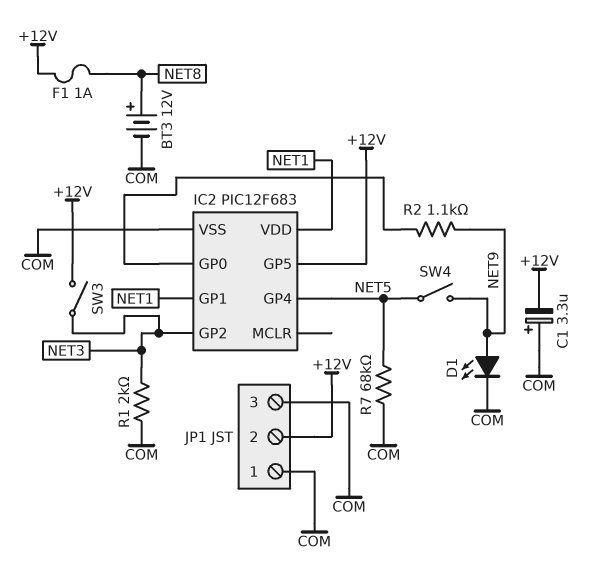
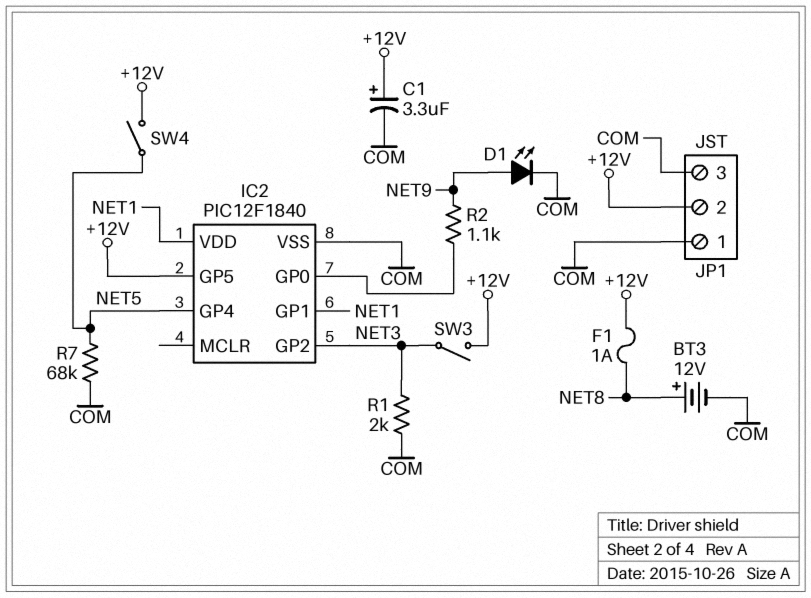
C1: 3.3uF (plus COM, minus +12V) -> 3.3uF (plus +12V, minus COM)
IC2: PIC12F683 -> PIC12F1840
SW4: switch (NET5, NET9) -> switch (+12V, NET5)

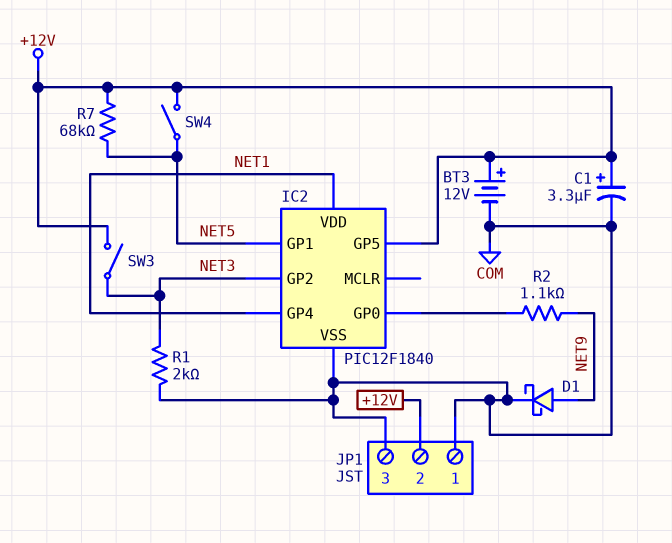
BT3: 12V (plus NET8, minus COM) -> 12V (plus +12V, minus COM)
D1: LED (A NET9, K COM) -> schottky (A NET9, K COM)
F1: 1A (+12V, NET8) -> none
IC2 pin GP1: NET1 -> NET5
IC2 pin GP4: NET5 -> NET1
R7: 68k (COM, NET5) -> 68k (+12V, NET5)

